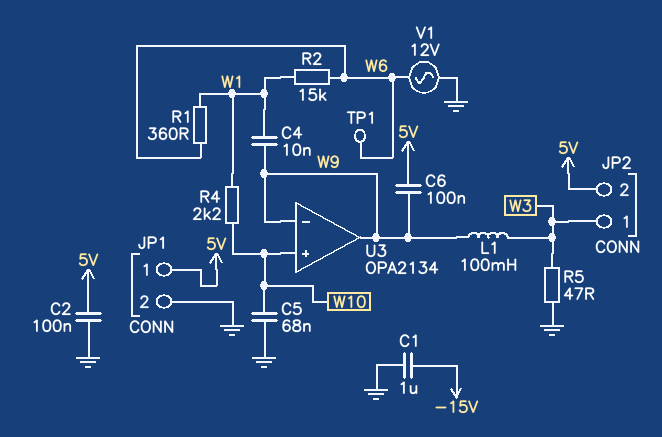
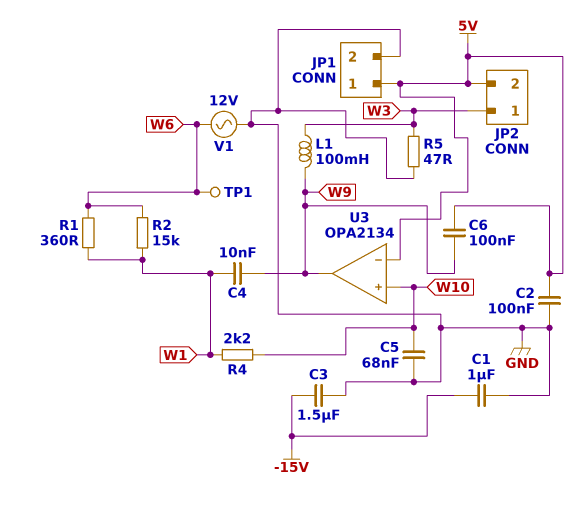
C3: none -> 1.5uF (-15V, GND)
U3 pin in-: W9 -> 5V

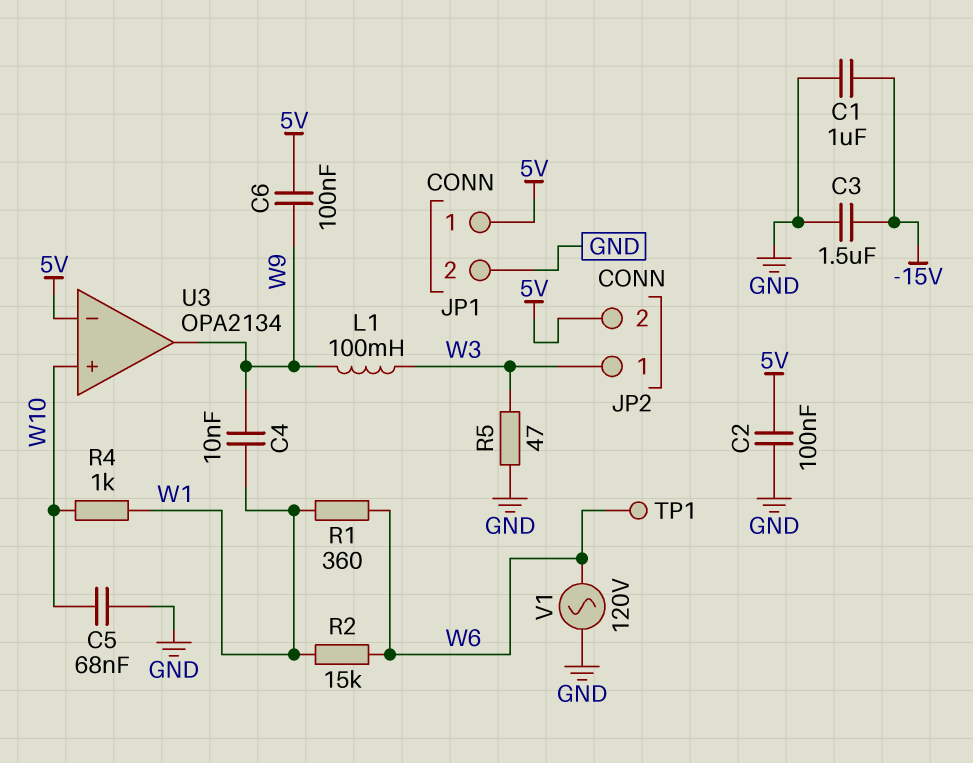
R4: 2.2k (W1, W10) -> 1k (W1, W10)
V1: AC 12V (GND, W6) -> AC 120V (GND, W6)

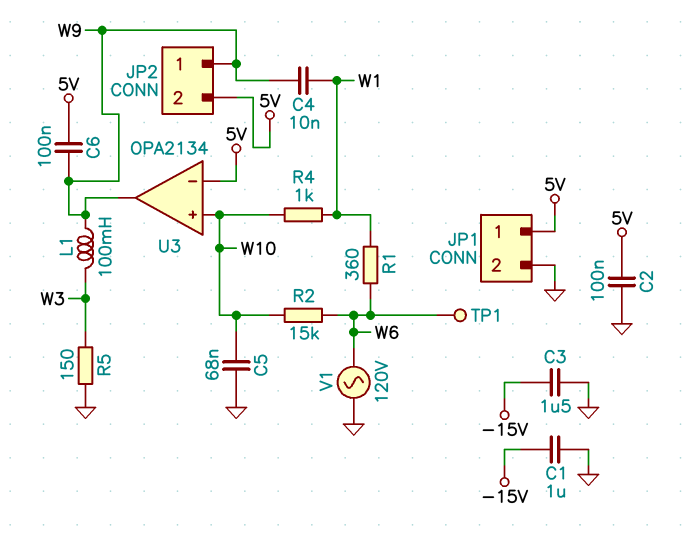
JP2 pin 1: W3 -> W9
R2: 15k (W1, W6) -> 15k (W6, W10)
R5: 47 (GND, W3) -> 150 (GND, W3)

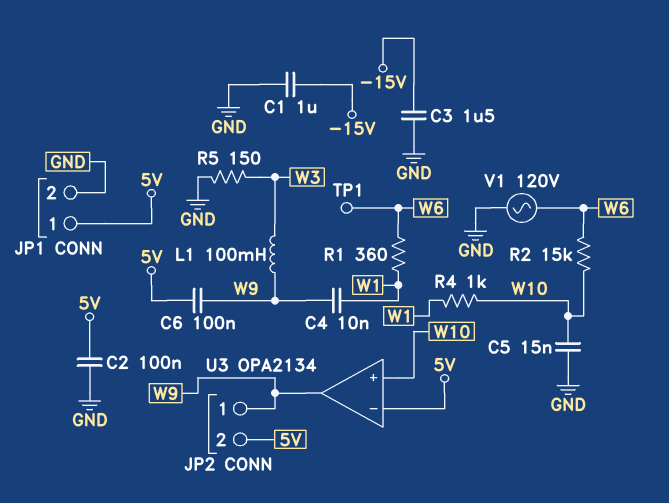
C5: 68nF (GND, W10) -> 15nF (GND, W10)

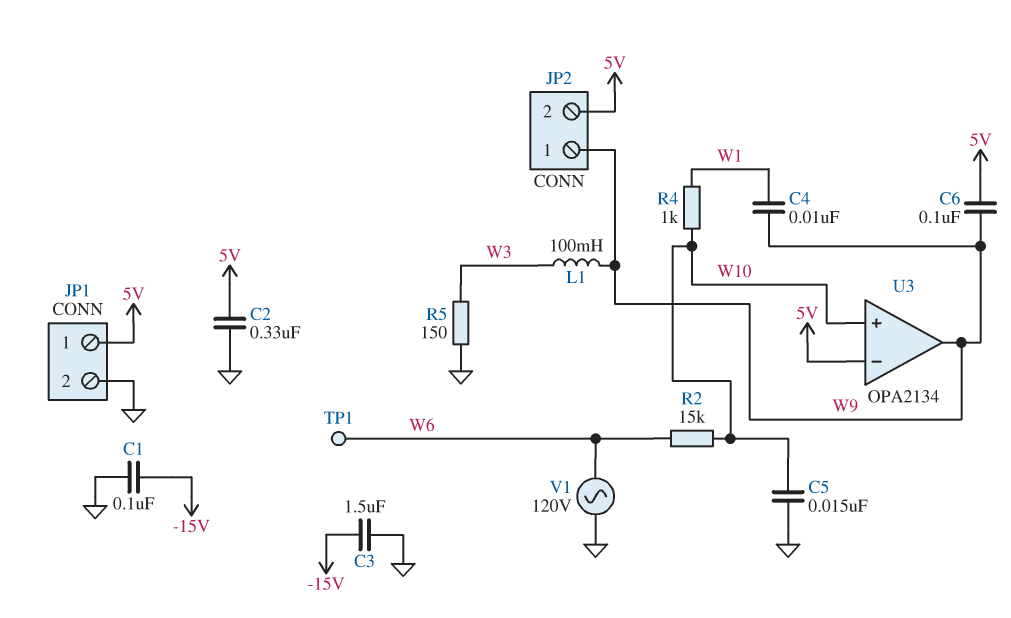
C1: 1uF (-15V, GND) -> 100nF (-15V, GND)
C2: 100nF (5V, GND) -> 330nF (5V, GND)
R1: 360 (W1, W6) -> none

